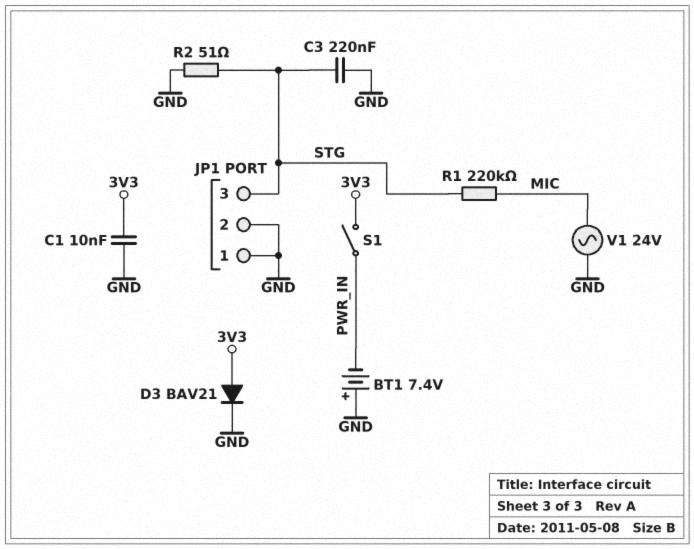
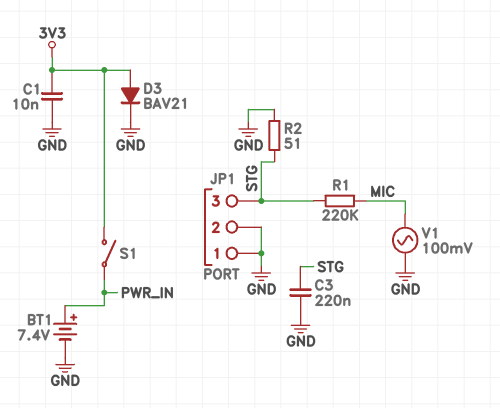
BT1: 7.4V (plus GND, minus PWR_IN) -> 7.4V (plus PWR_IN, minus GND)
V1: AC 24V (GND, MIC) -> AC 100mV (GND, MIC)

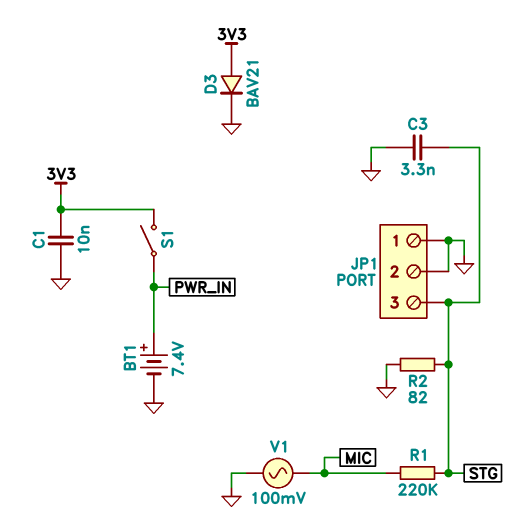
C3: 220nF (GND, STG) -> 3.3nF (GND, STG)
R2: 51 (GND, STG) -> 82 (GND, STG)

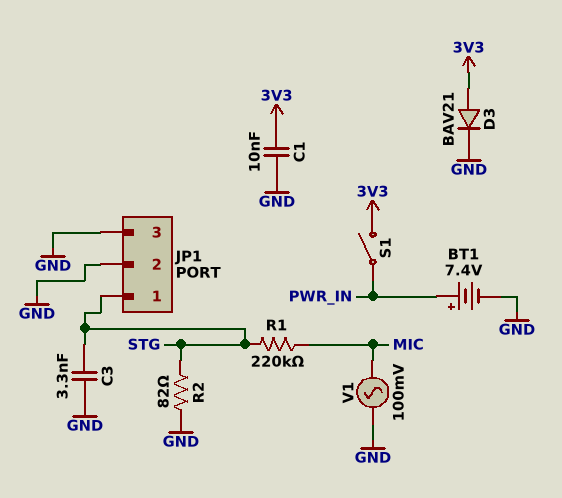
JP1 pin 1: GND -> STG
JP1 pin 3: STG -> GND

